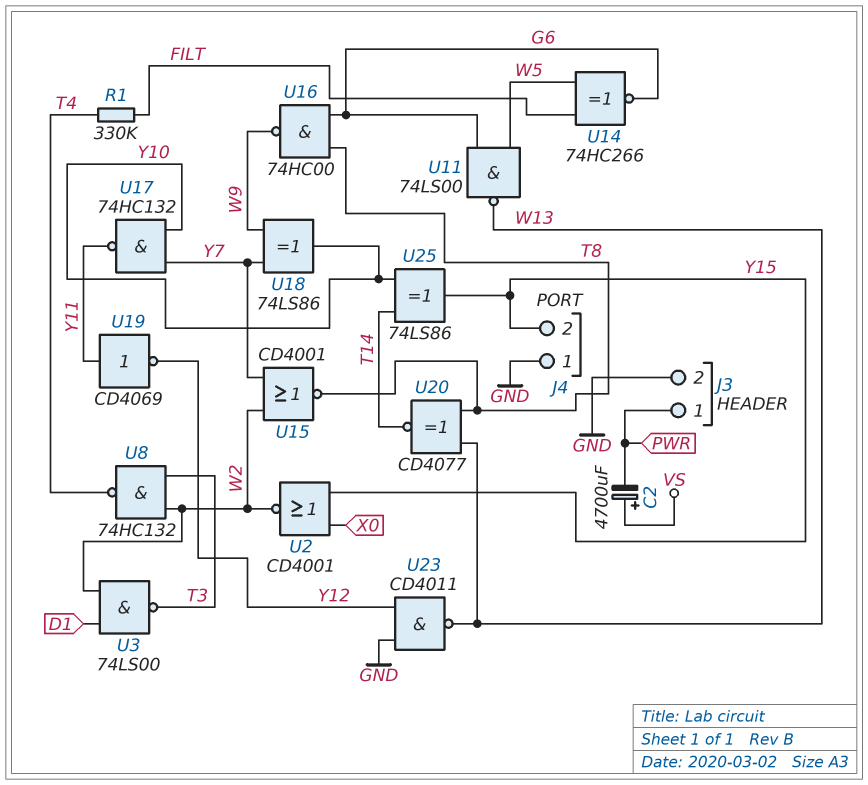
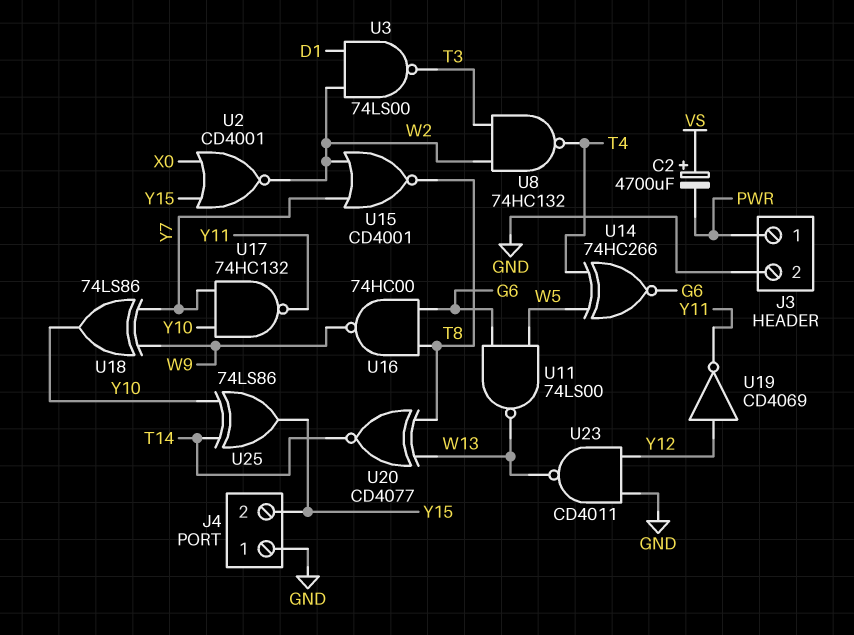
R1: 330k (FILT, T4) -> none
U14: XNOR 74HC266 (in FILT, in W5, out G6) -> XNOR 74HC266 (in T4, in W5, out G6)
U19: NOT CD4069 (in Y11, out Y12) -> NOT CD4069 (in Y12, out Y11)

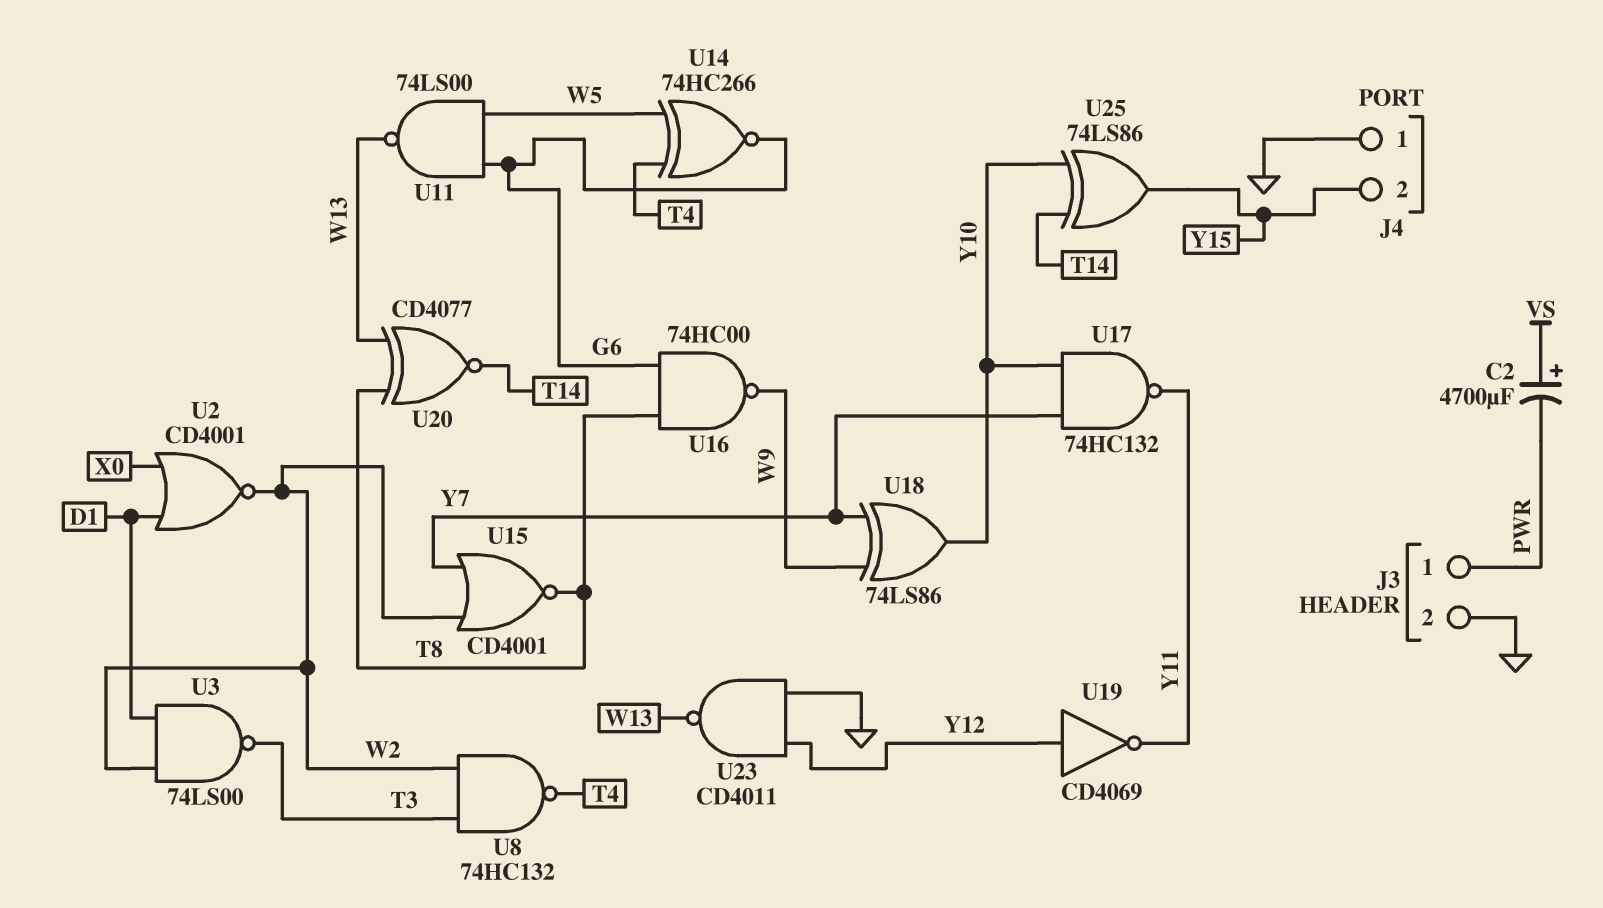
U2: NOR CD4001 (in X0, in Y15, out W2) -> NOR CD4001 (in D1, in X0, out W2)

